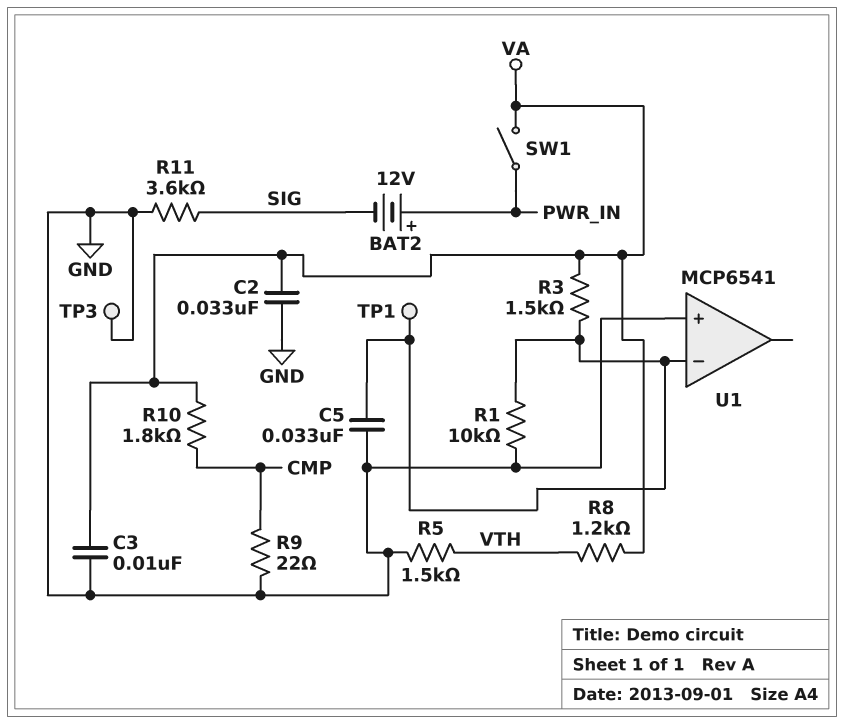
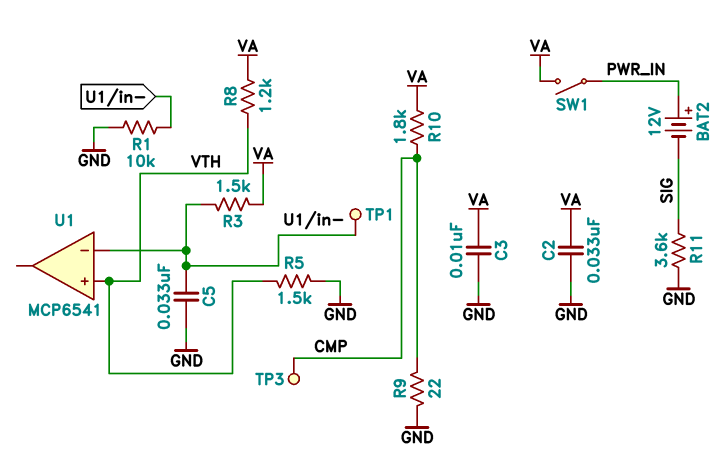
TP3: test point (GND) -> test point (CMP)
U1 pin in+: GND -> VTH

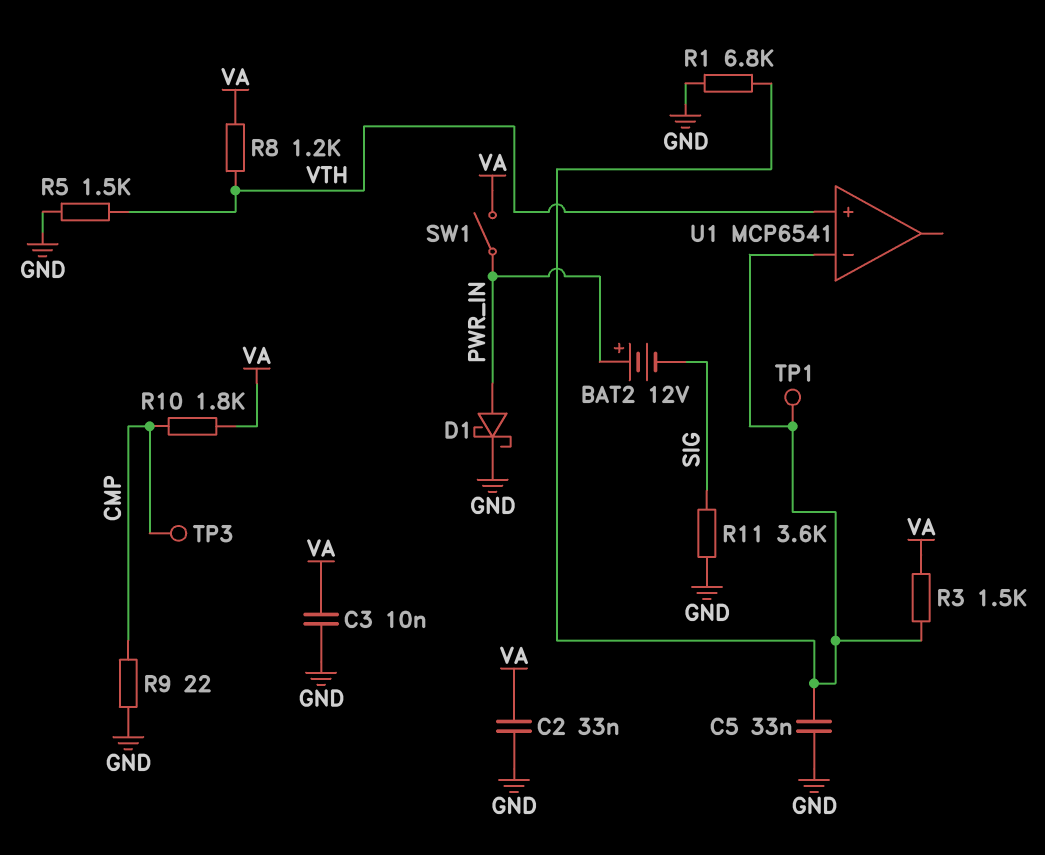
D1: none -> schottky (A PWR_IN, K GND)
R1: 10k (GND, U1/in-) -> 6.8k (GND, U1/in-)

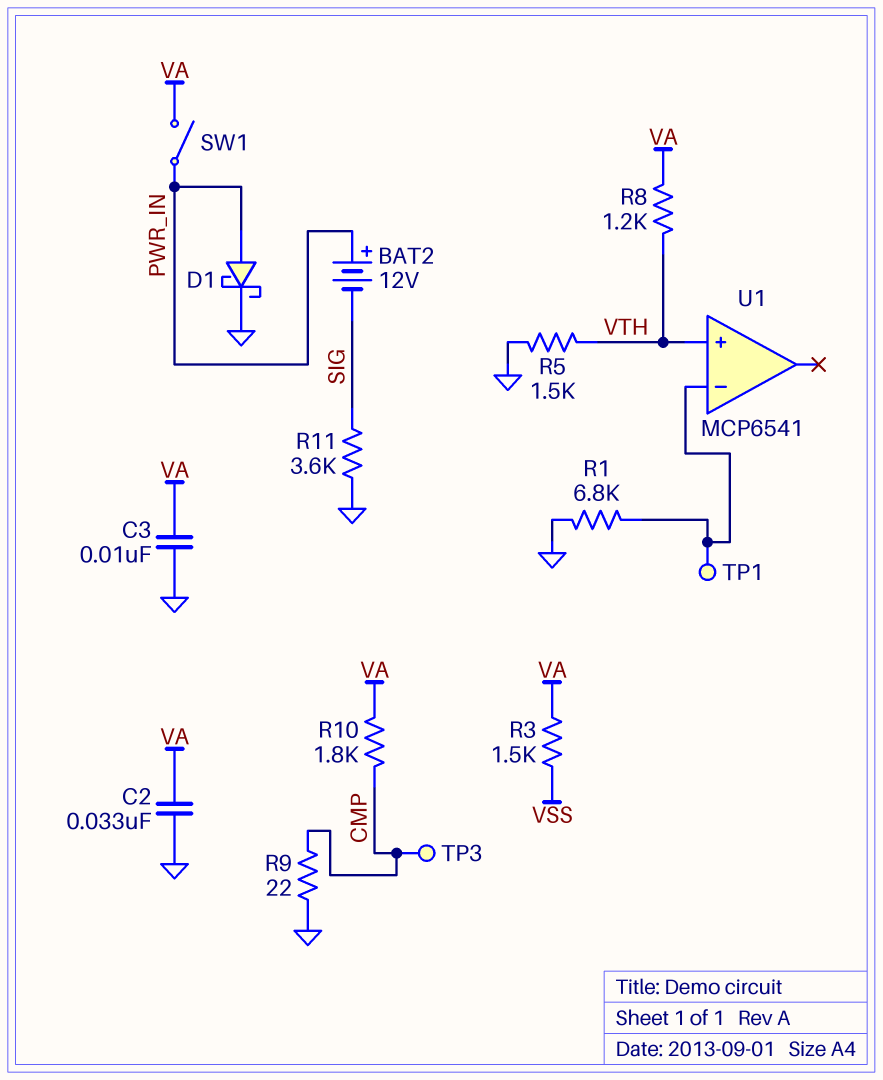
C5: 33nF (GND, U1/in-) -> none
R3: 1.5k (U1/in-, VA) -> 1.5k (VA, VSS)

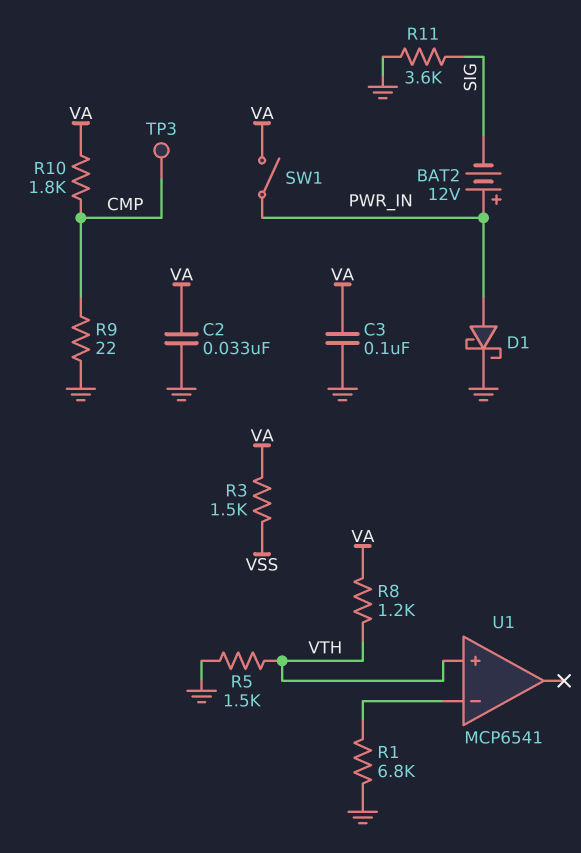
C3: 10nF (GND, VA) -> 100nF (GND, VA)
TP1: test point (U1/in-) -> none

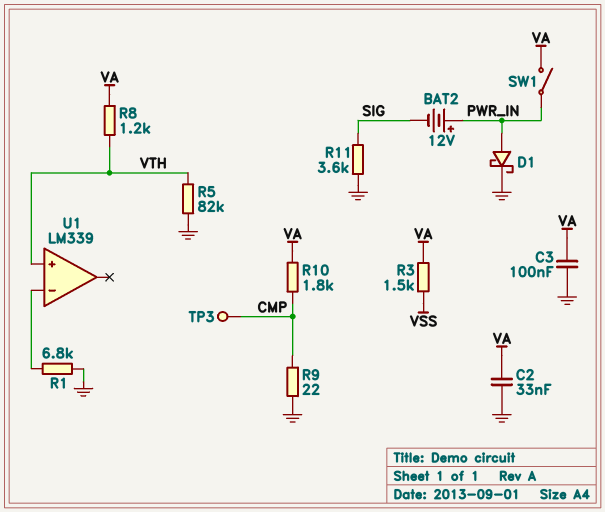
R5: 1.5k (GND, VTH) -> 82k (GND, VTH)
U1: MCP6541 -> LM339

